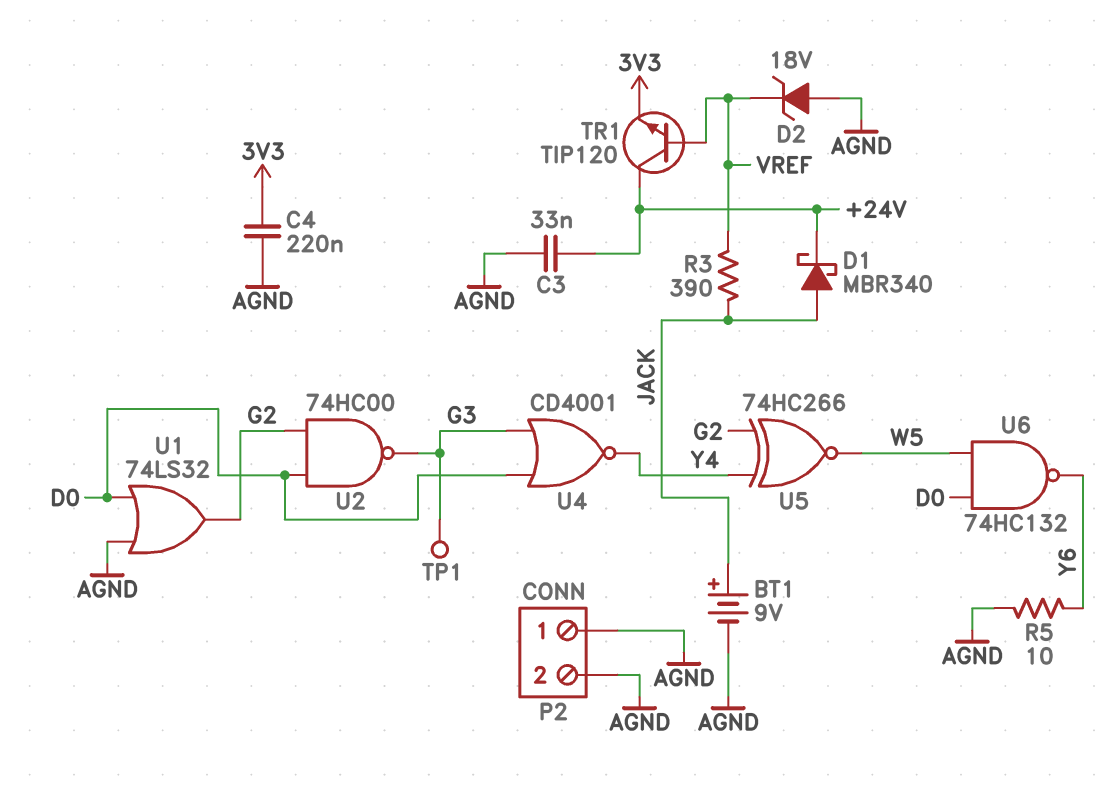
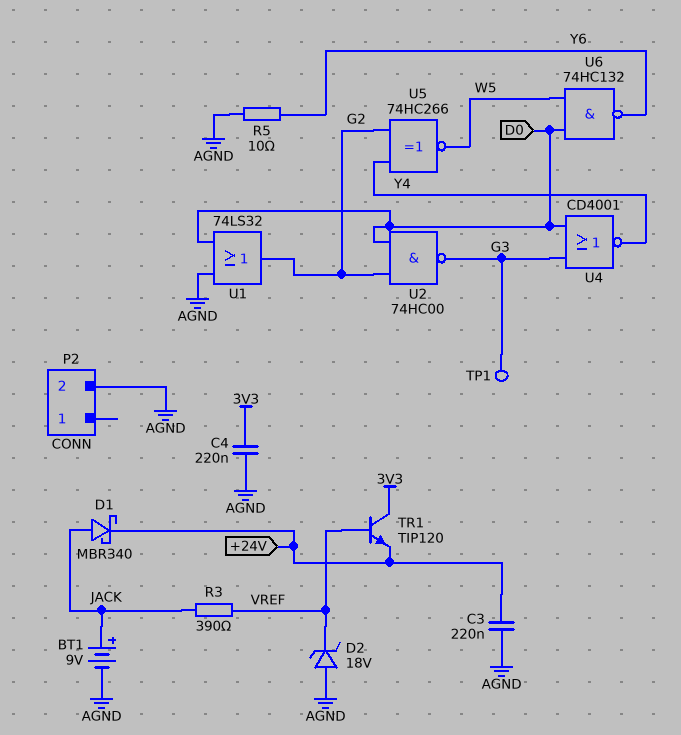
C3: 33nF (+24V, AGND) -> 220nF (+24V, AGND)
P2 pin 1: AGND -> none
TR1: NPN TIP120 (B VREF, C +24V, E 3V3) -> NPN TIP120 (B VREF, C 3V3, E +24V)

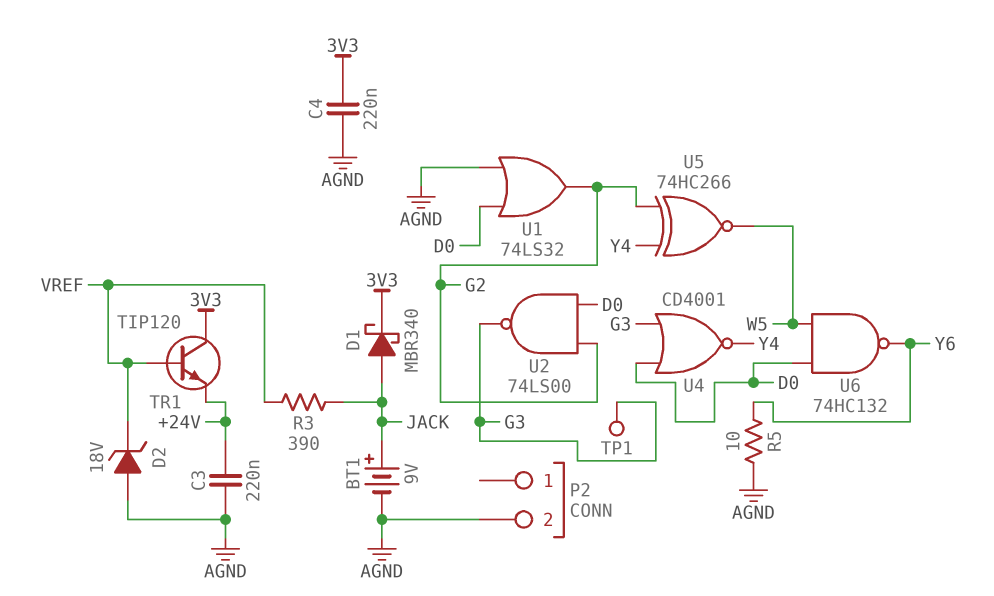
D1: schottky MBR340 (A JACK, K +24V) -> schottky MBR340 (A JACK, K 3V3)
U2: NAND 74HC00 (in D0, in G2, out G3) -> NAND 74LS00 (in D0, in G2, out G3)

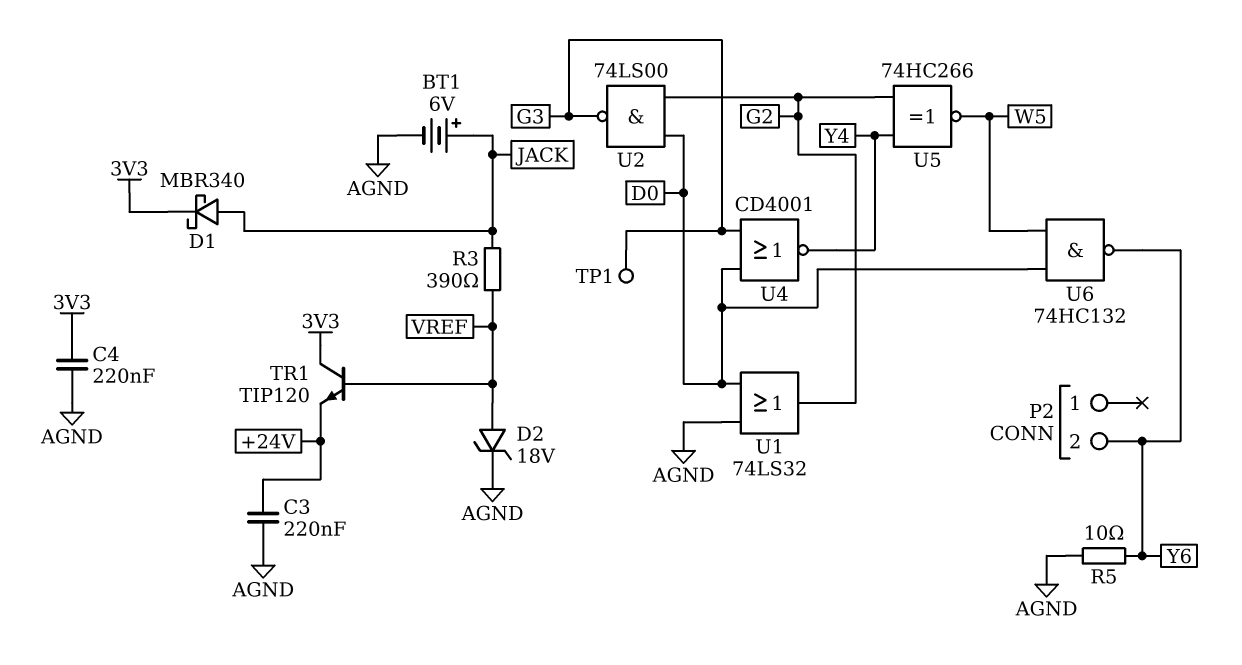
BT1: 9V (plus JACK, minus AGND) -> 6V (plus JACK, minus AGND)
D2: zener 18V (A AGND, K VREF) -> zener 18V (A VREF, K AGND)
P2 pin 2: AGND -> Y6

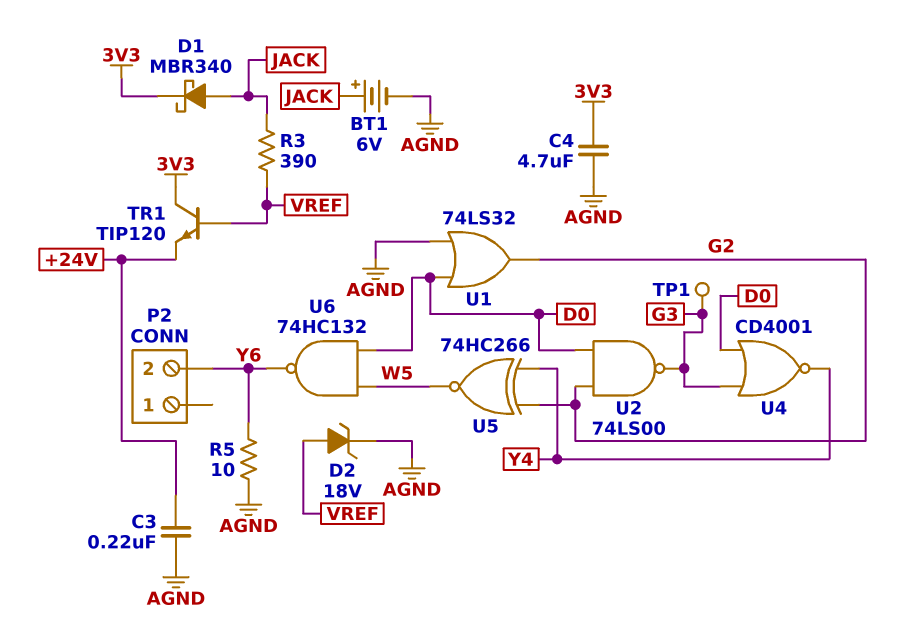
C4: 220nF (3V3, AGND) -> 4.7uF (3V3, AGND)

